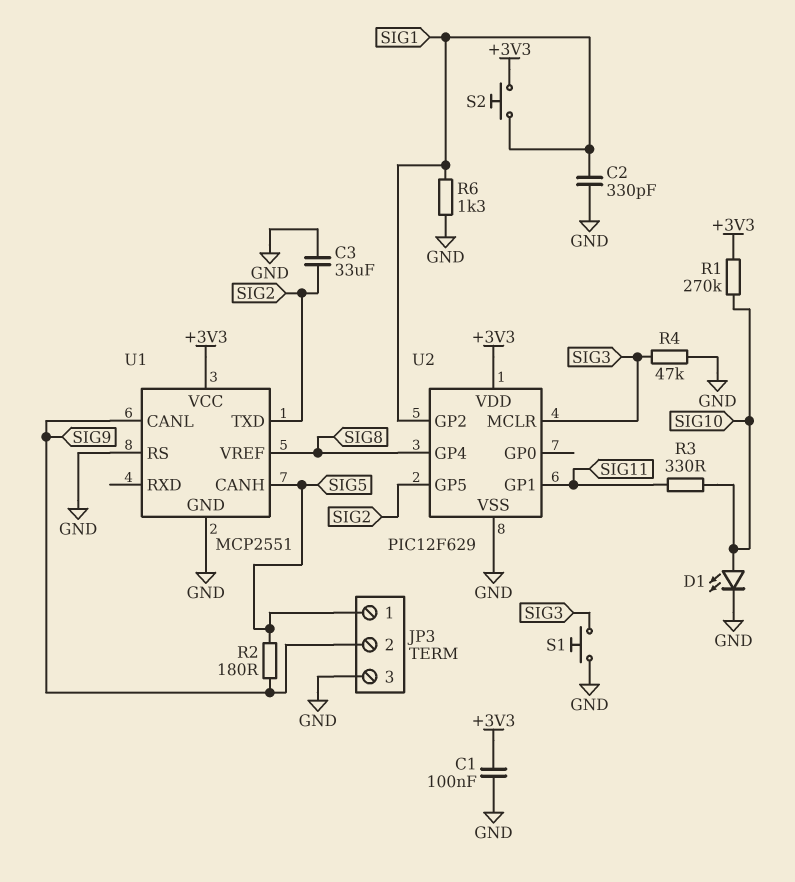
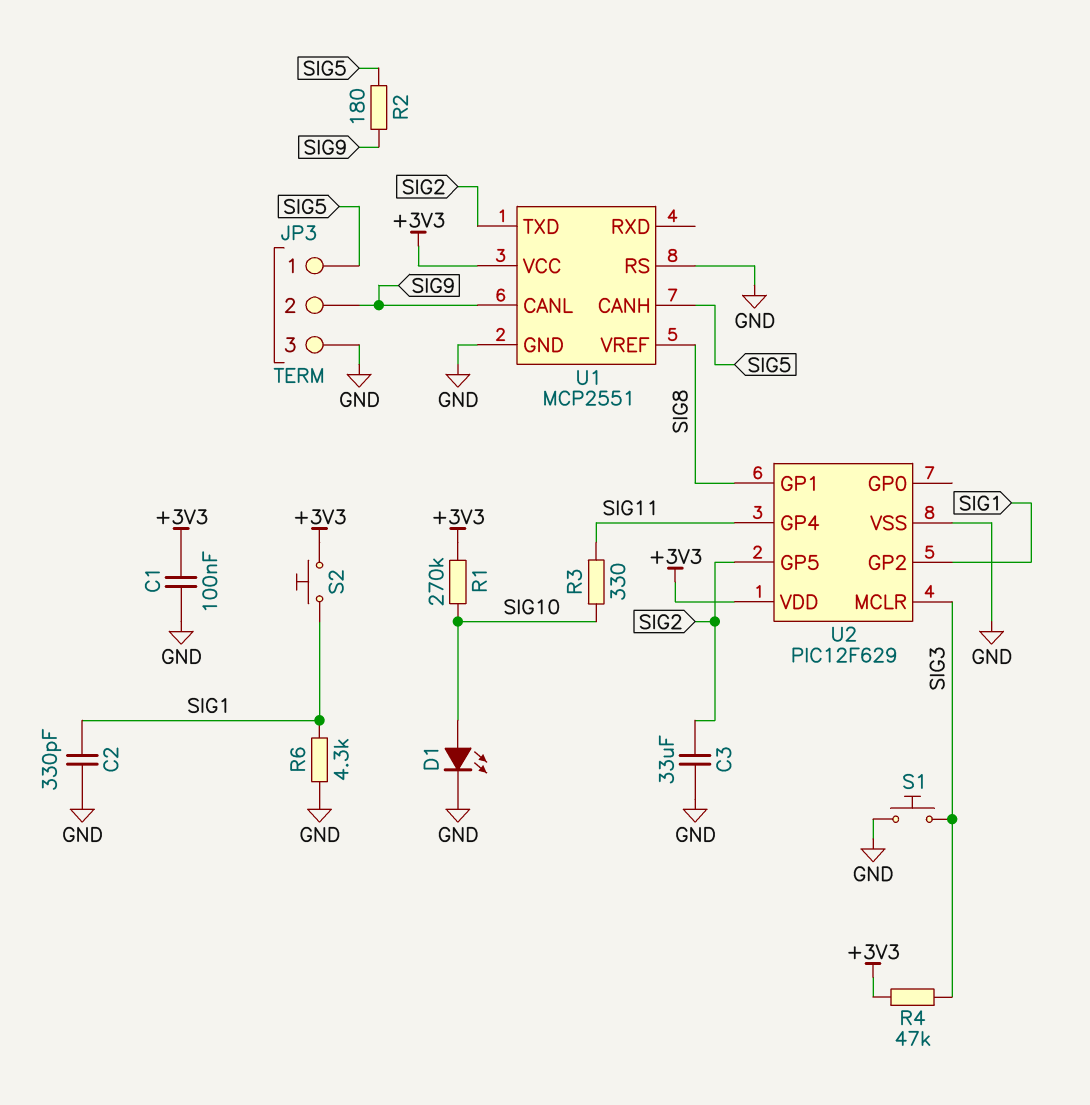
R4: 47k (GND, SIG3) -> 47k (+3V3, SIG3)
R6: 1.3k (GND, SIG1) -> 4.3k (GND, SIG1)
U2 pin GP1: SIG11 -> SIG8
U2 pin GP4: SIG8 -> SIG11

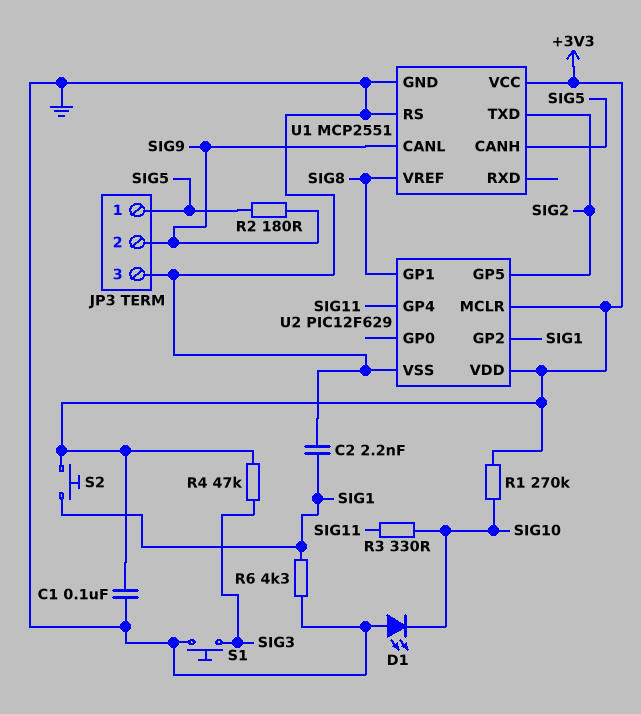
C2: 330pF (GND, SIG1) -> 2.2nF (GND, SIG1)
C3: 33uF (GND, SIG2) -> none
D1: LED (A SIG10, K GND) -> LED (A GND, K SIG10)
U2 pin MCLR: SIG3 -> +3V3

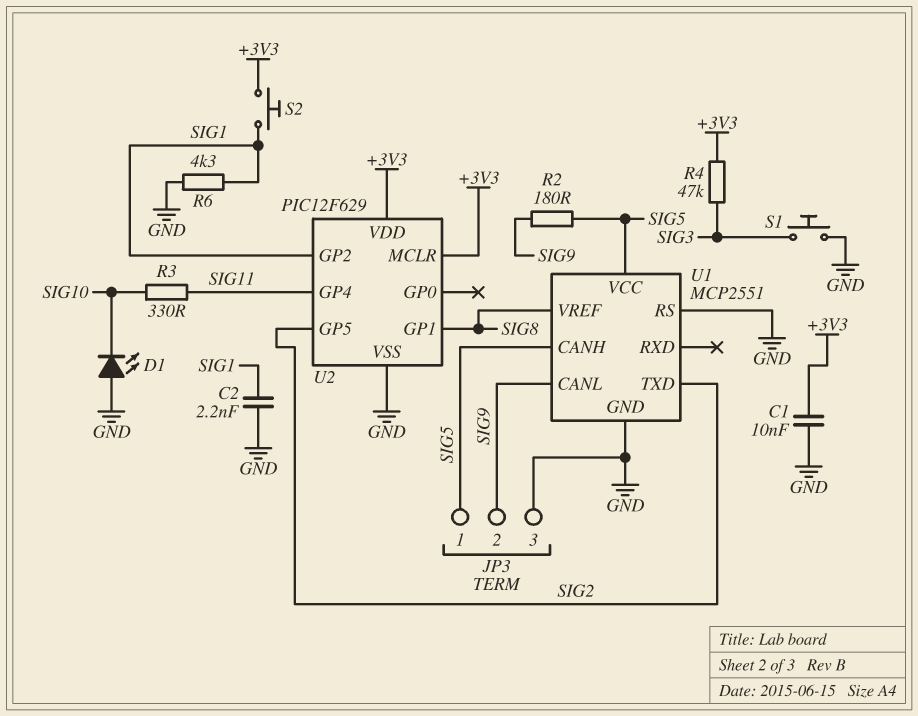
C1: 100nF (+3V3, GND) -> 10nF (+3V3, GND)
R1: 270k (+3V3, SIG10) -> none
U1 pin VCC: +3V3 -> SIG5

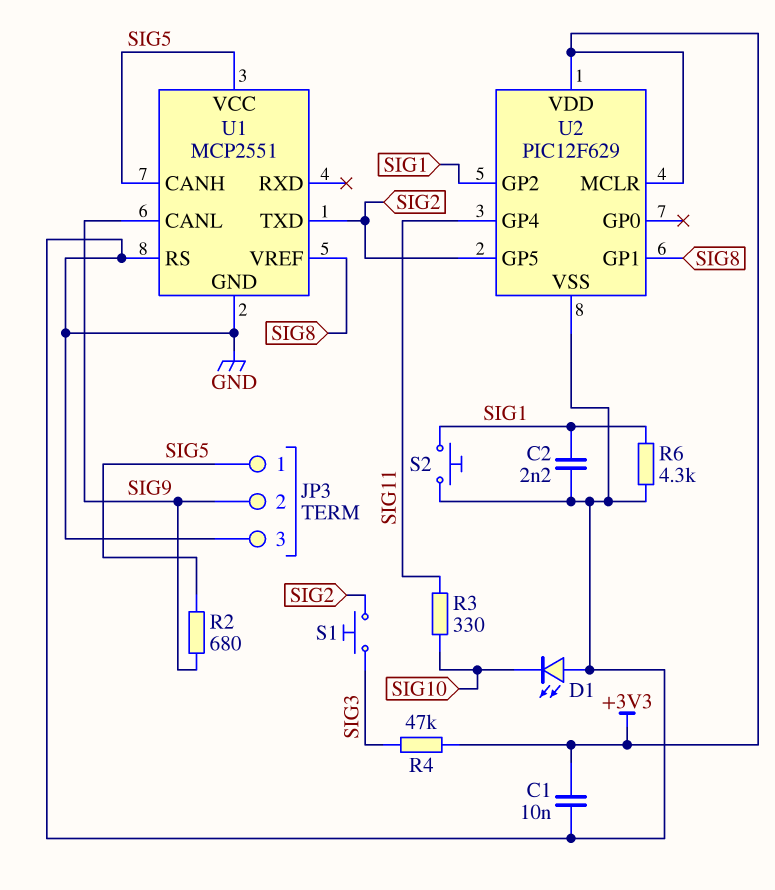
R2: 180 (SIG5, SIG9) -> 680 (SIG5, SIG9)
S1: button (GND, SIG3) -> button (SIG2, SIG3)
S2: button (+3V3, SIG1) -> button (GND, SIG1)

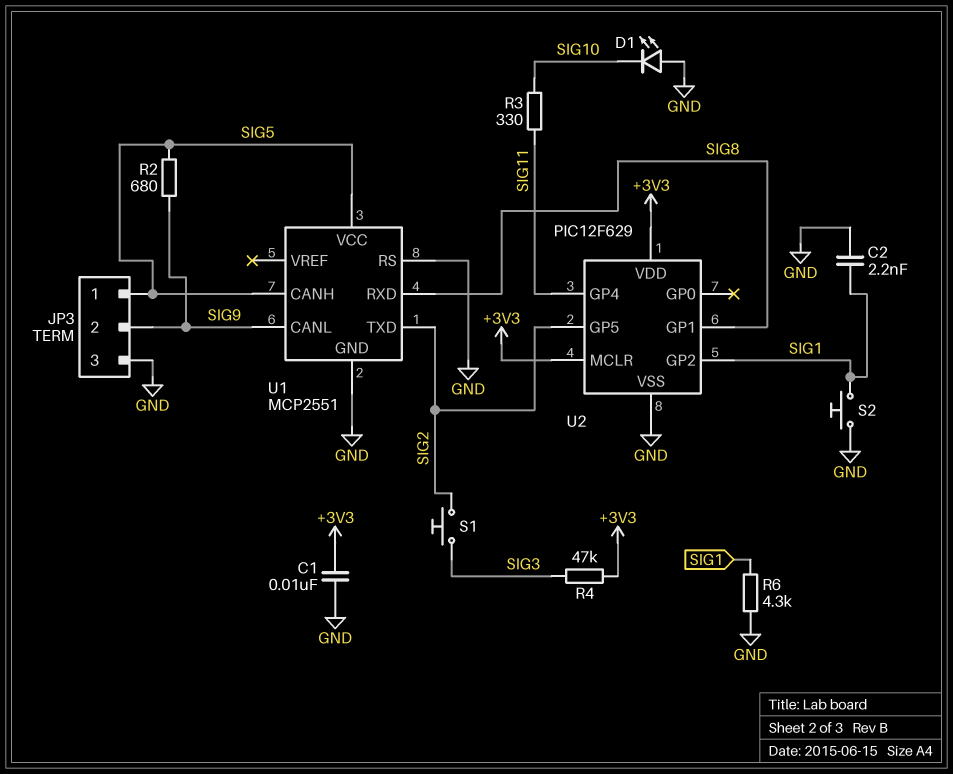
U1 pin RXD: none -> SIG8
U1 pin VREF: SIG8 -> none

